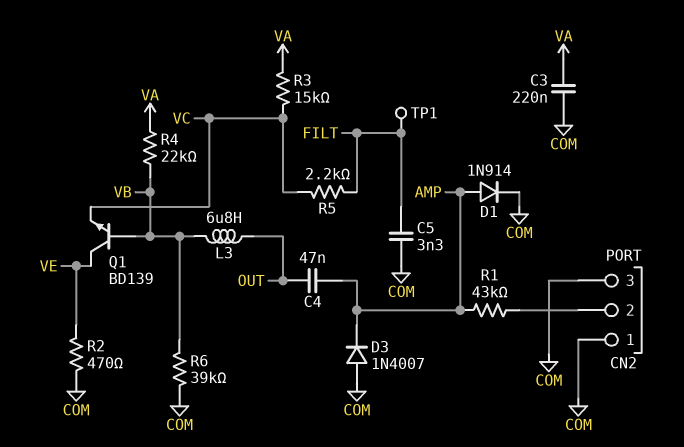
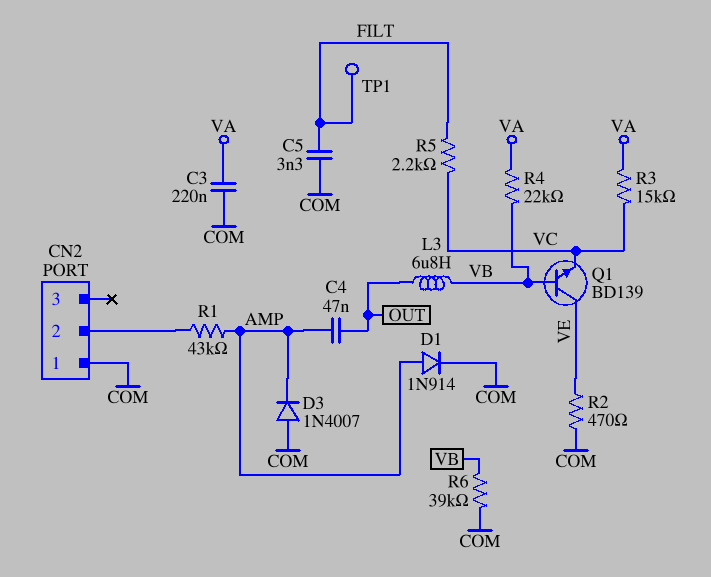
CN2 pin 3: COM -> none

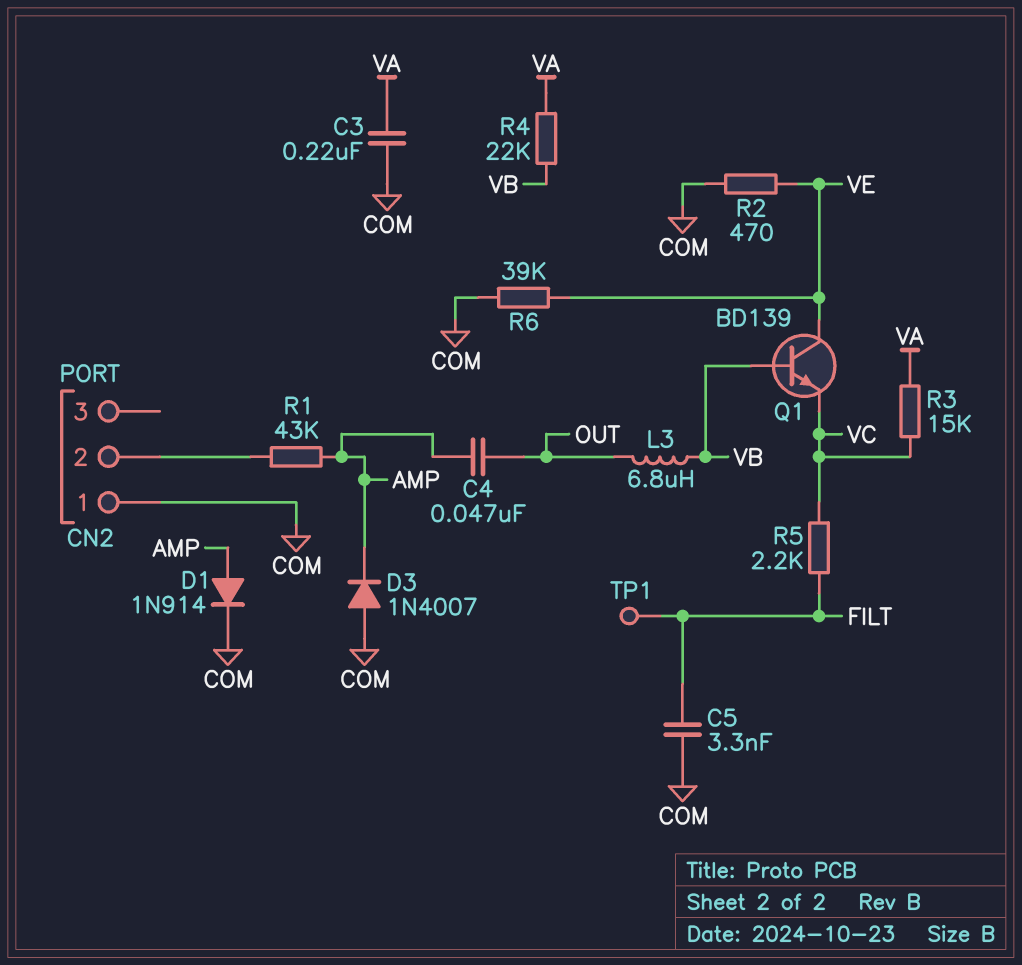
R6: 39k (COM, VB) -> 39k (COM, VE)

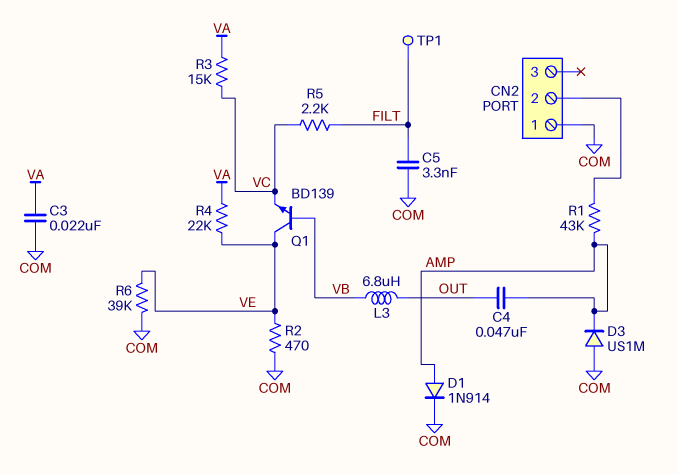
C3: 220nF (COM, VA) -> 22nF (COM, VA)
D3: diode 1N4007 (A COM, K AMP) -> diode US1M (A COM, K AMP)
R4: 22k (VA, VB) -> 22k (VA, VE)

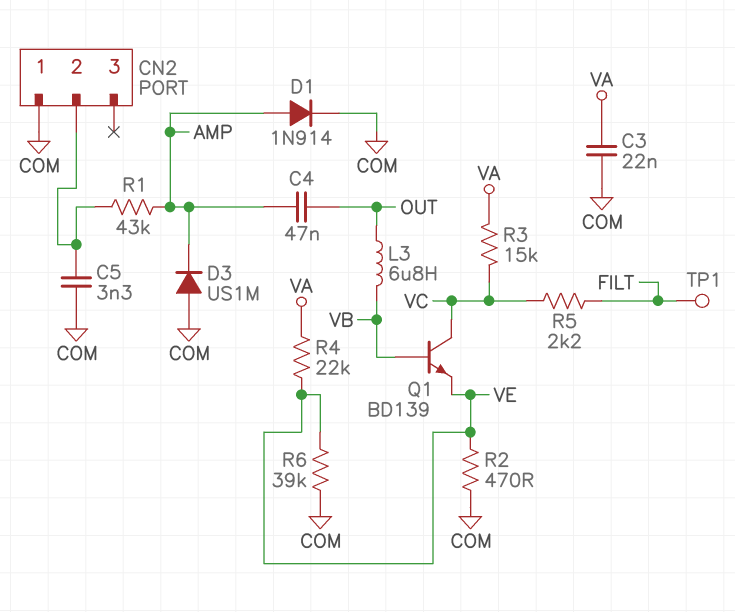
C5: 3.3nF (COM, FILT) -> 3.3nF (CN2/2, COM)
Q1: NPN BD139 (B VB, C VE, E VC) -> NPN BD139 (B VB, C VC, E VE)

